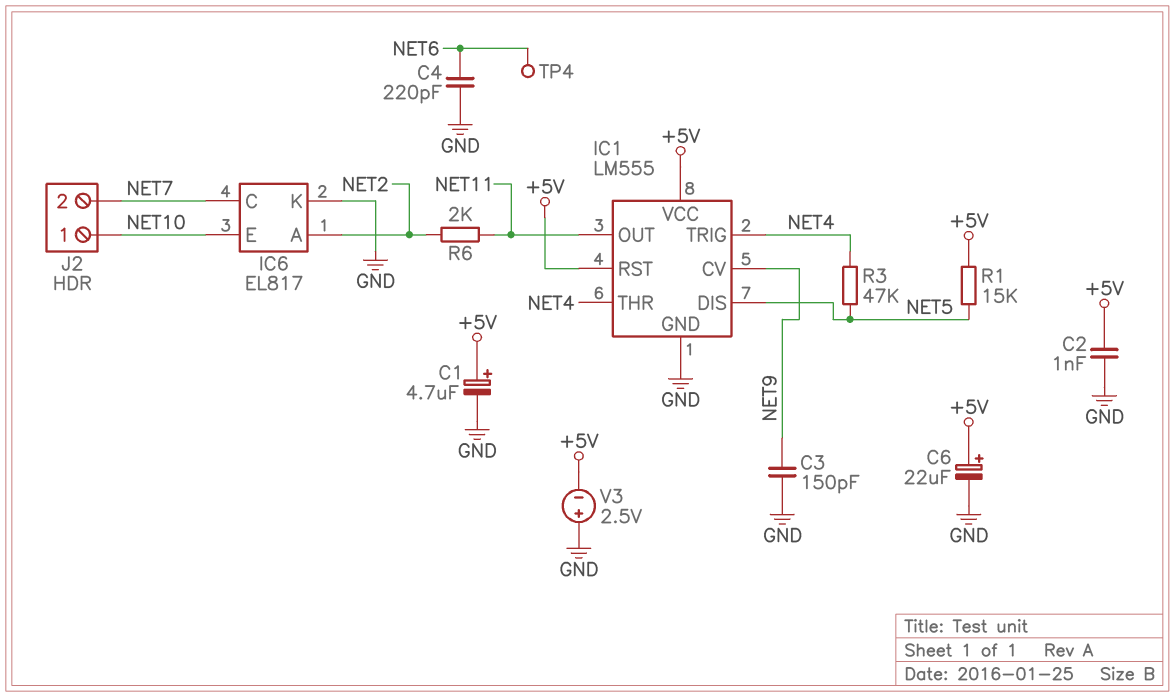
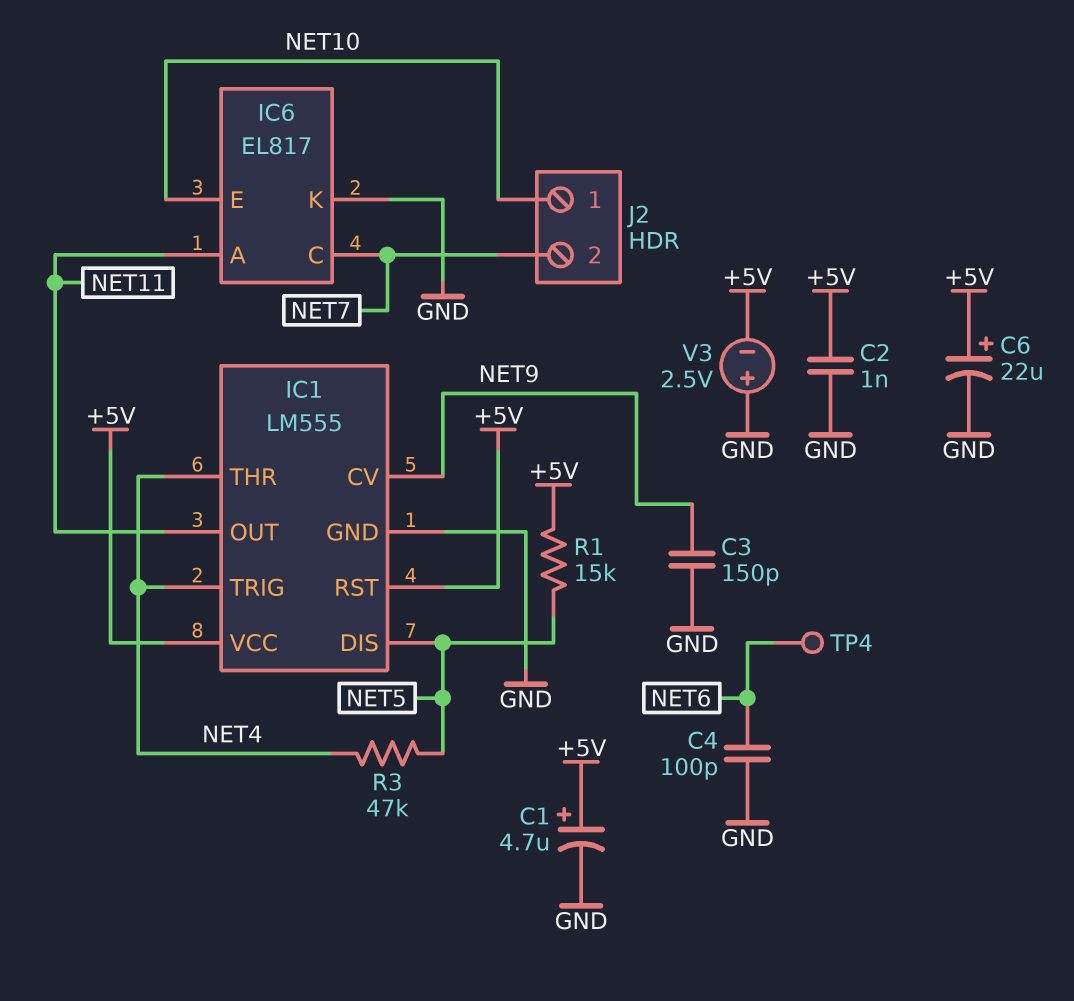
C4: 220pF (GND, NET6) -> 100pF (GND, NET6)
IC6 pin A: NET2 -> NET11
R6: 2k (NET2, NET11) -> none

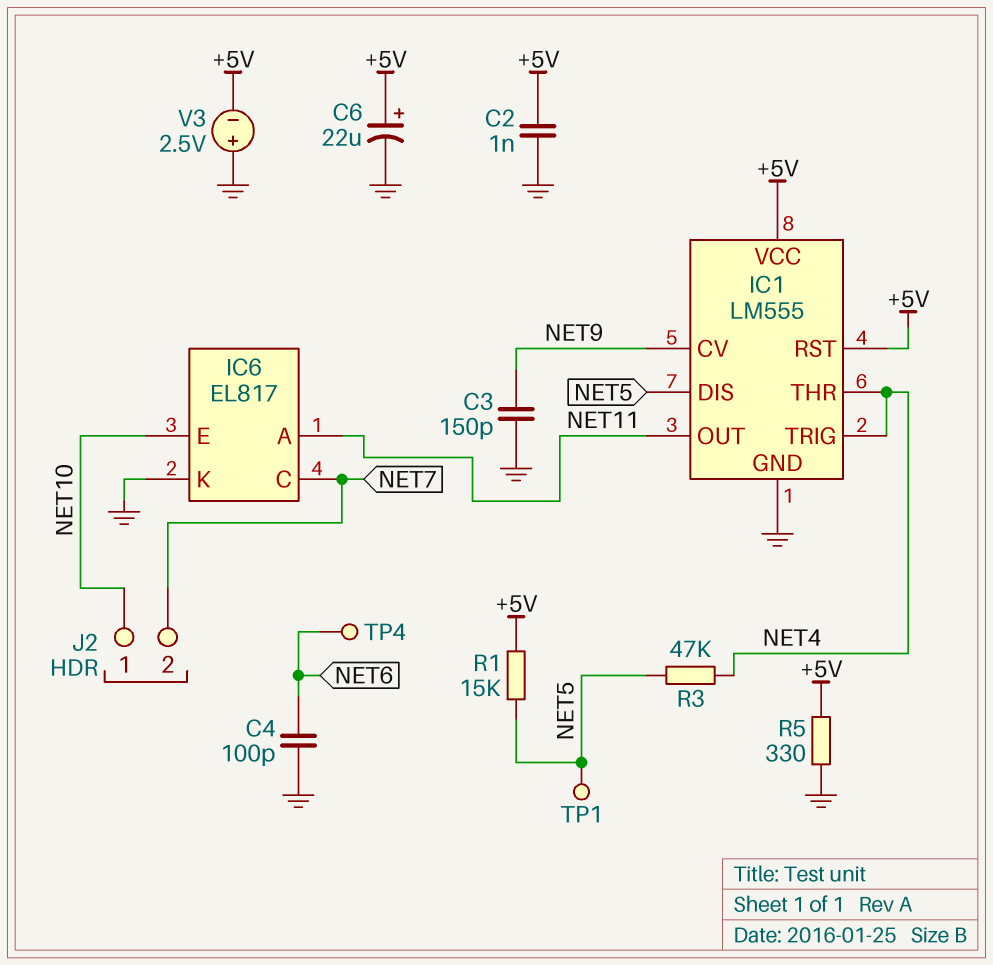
C1: 4.7uF (plus +5V, minus GND) -> none
R5: none -> 330 (+5V, GND)
TP1: none -> test point (NET5)

